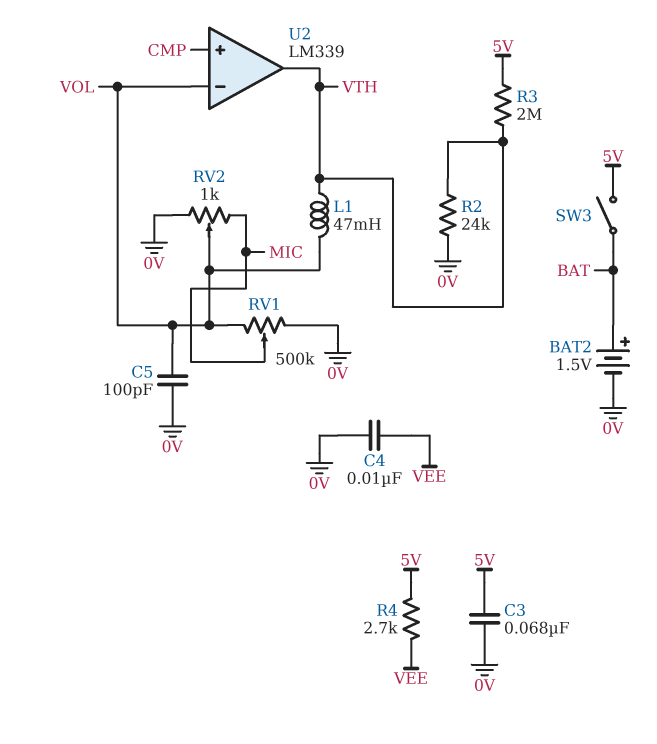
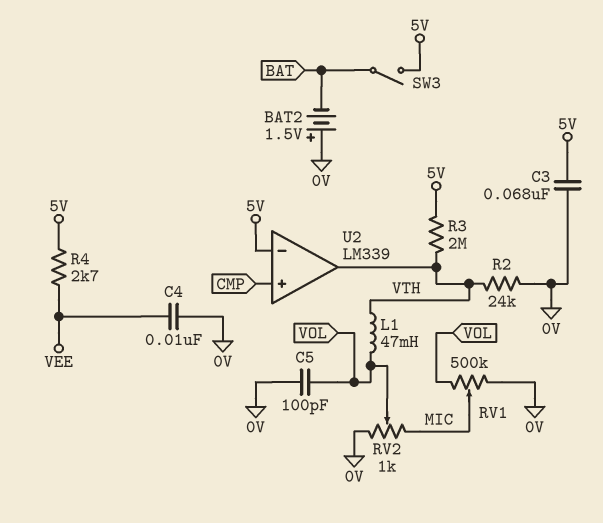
BAT2: 1.5V (plus BAT, minus 0V) -> 1.5V (plus 0V, minus BAT)
U2 pin in-: VOL -> 5V

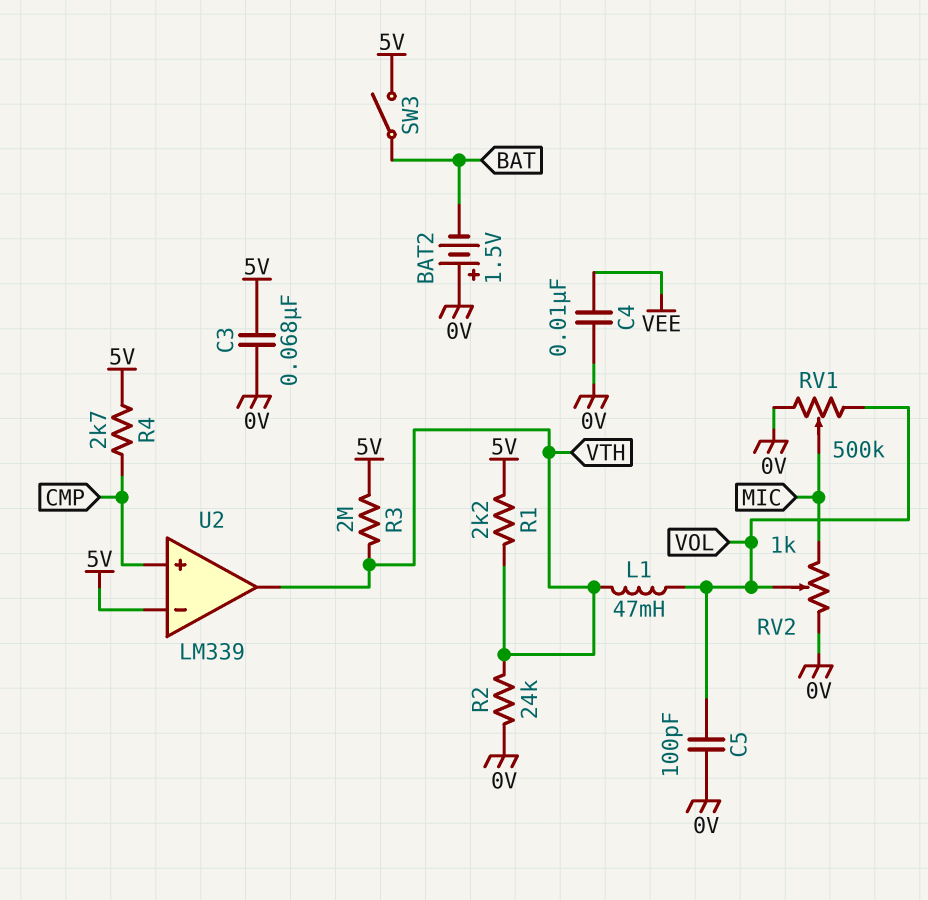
R1: none -> 2.2k (5V, VTH)
R4: 2.7k (5V, VEE) -> 2.7k (5V, CMP)

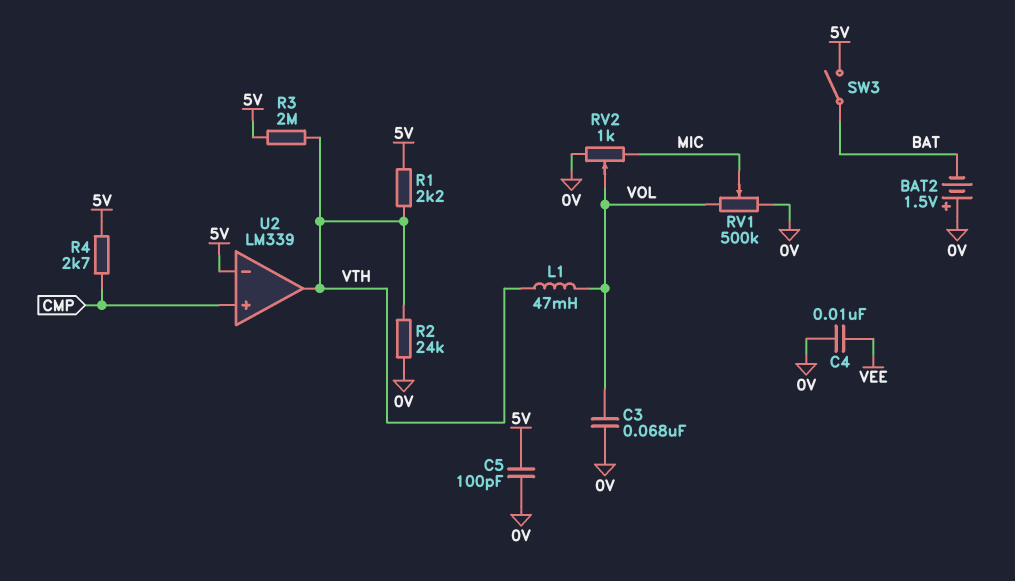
C3: 68nF (0V, 5V) -> 68nF (0V, VOL)
C5: 100pF (0V, VOL) -> 100pF (0V, 5V)

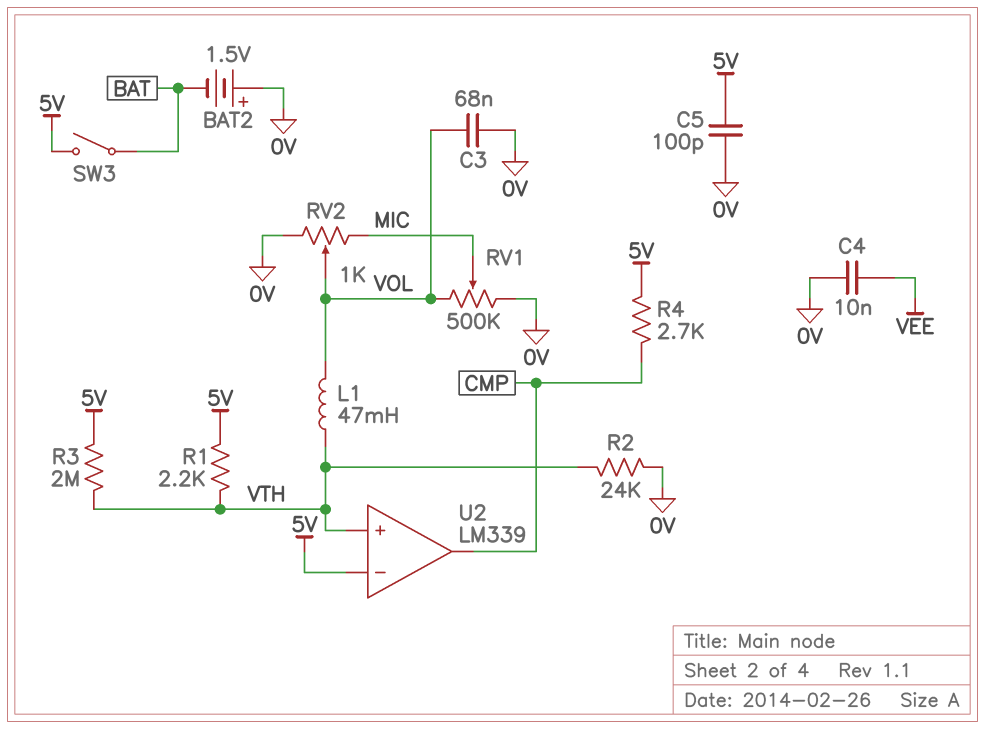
U2 pin in+: CMP -> VTH
U2 pin out: VTH -> CMP

